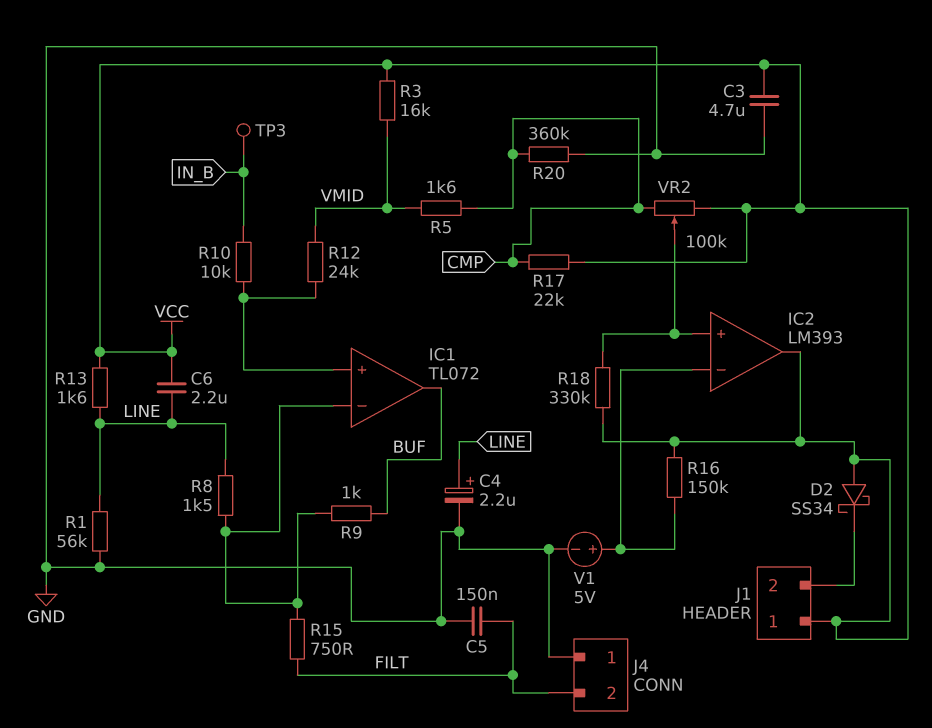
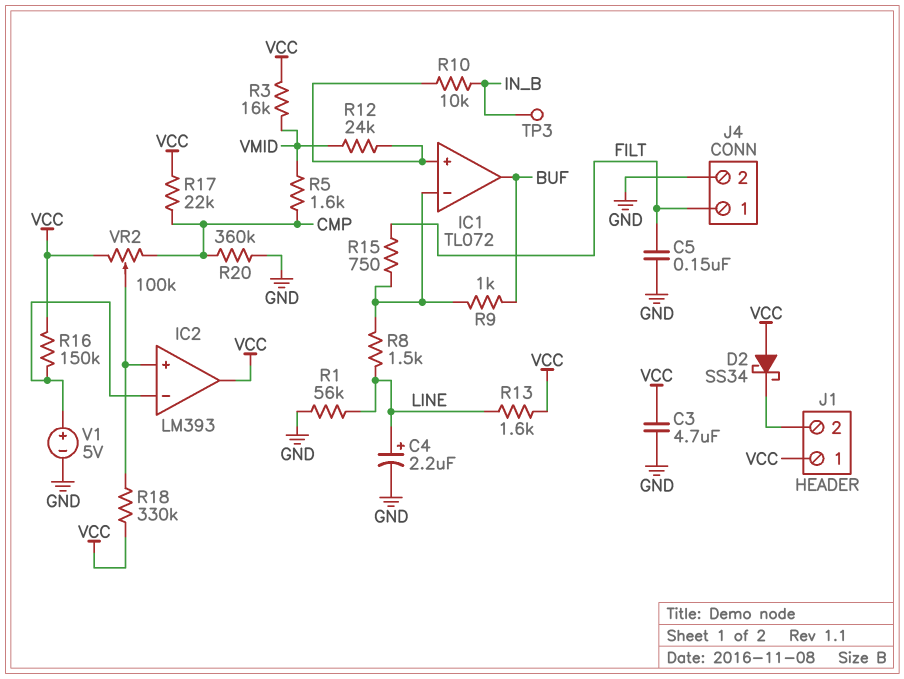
C6: 2.2uF (LINE, VCC) -> none
J4 pin 1: GND -> FILT
J4 pin 2: FILT -> GND

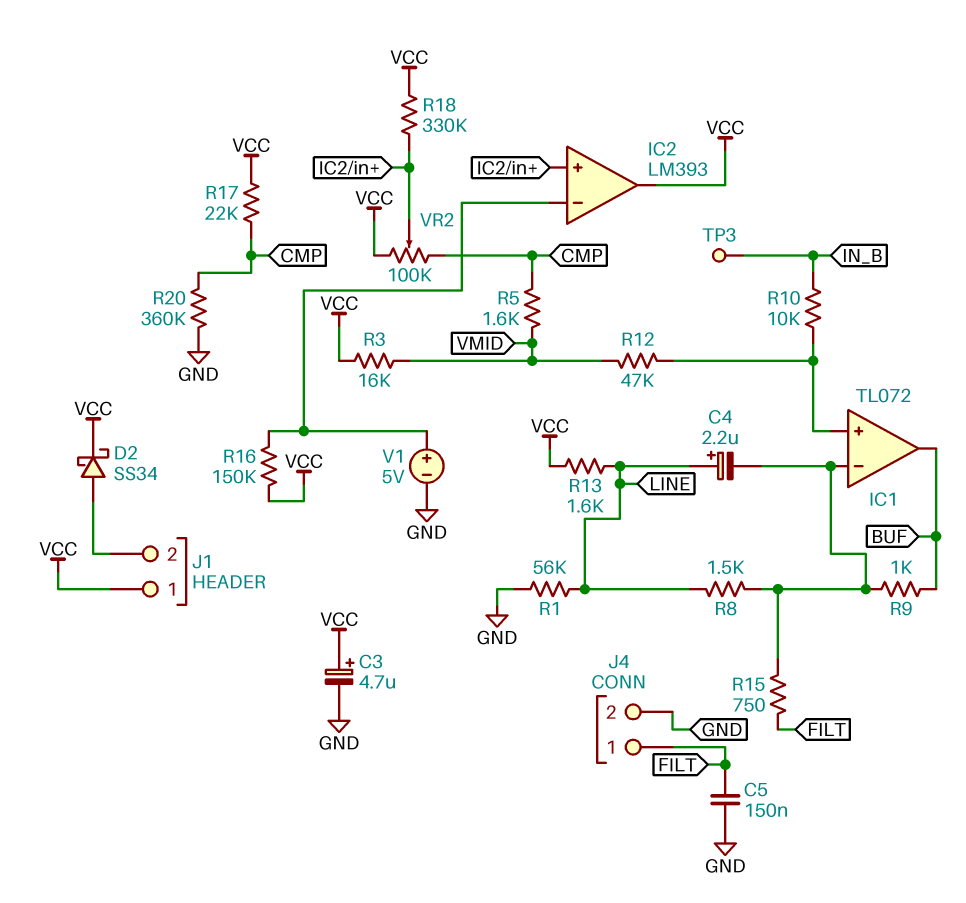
C3: 4.7uF (GND, VCC) -> 4.7uF (plus VCC, minus GND)
C4: 2.2uF (plus LINE, minus GND) -> 2.2uF (plus LINE, minus IC1/in-)
D2: schottky SS34 (A VCC, K J1/2) -> schottky SS34 (A J1/2, K VCC)
R12: 24k (IC1/in+, VMID) -> 47k (IC1/in+, VMID)

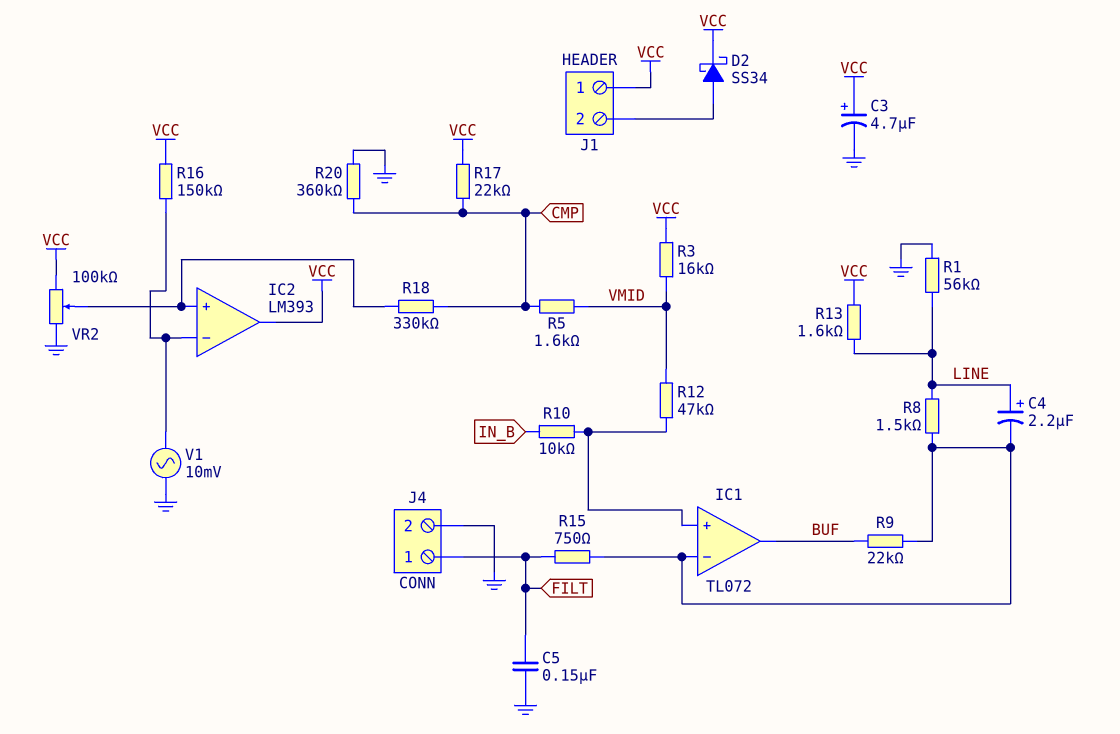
R9: 1k (BUF, IC1/in-) -> 22k (BUF, IC1/in-)
R18: 330k (IC2/in+, VCC) -> 330k (CMP, IC2/in+)
TP3: test point (IN_B) -> none
V1: 5V (plus IC2/in-, minus GND) -> AC 10mV (GND, IC2/in-)
VR2: 100k (CMP, VCC, wiper IC2/in+) -> 100k (GND, VCC, wiper IC2/in+)

